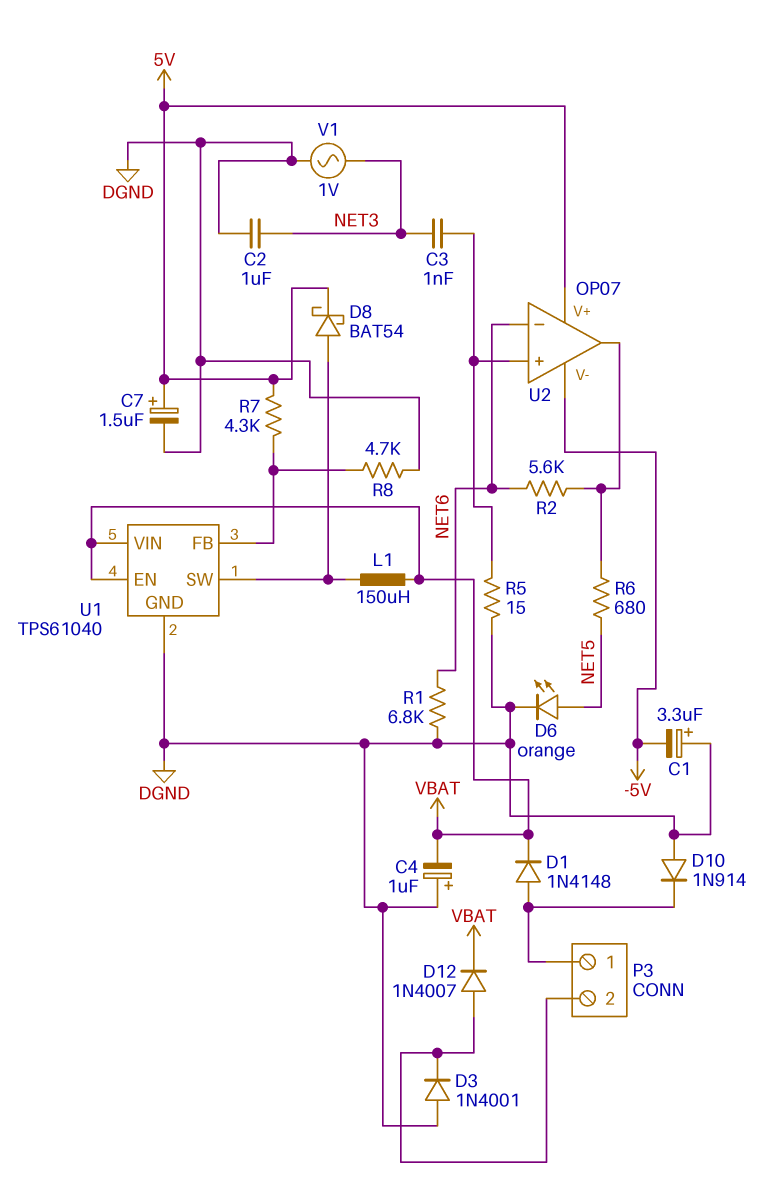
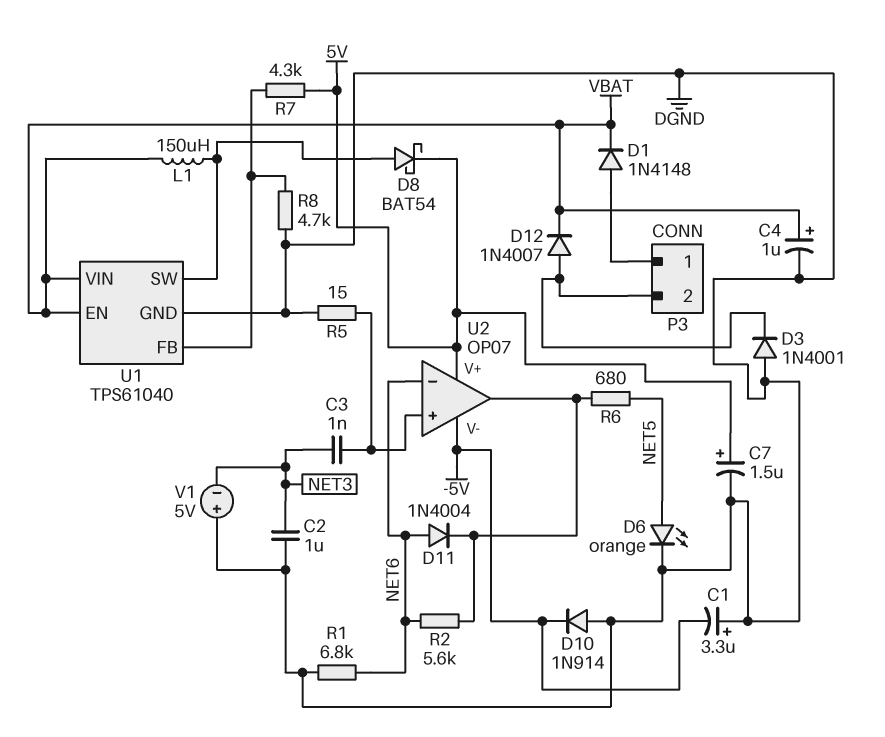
C4: 1uF (plus DGND, minus VBAT) -> 1uF (plus VBAT, minus DGND)
D10: diode 1N914 (A DGND, K P3/1) -> diode 1N914 (A DGND, K -5V)
D11: none -> diode 1N4004 (A NET6, K U2/out)
V1: AC 1V (DGND, NET3) -> 5V (plus DGND, minus NET3)

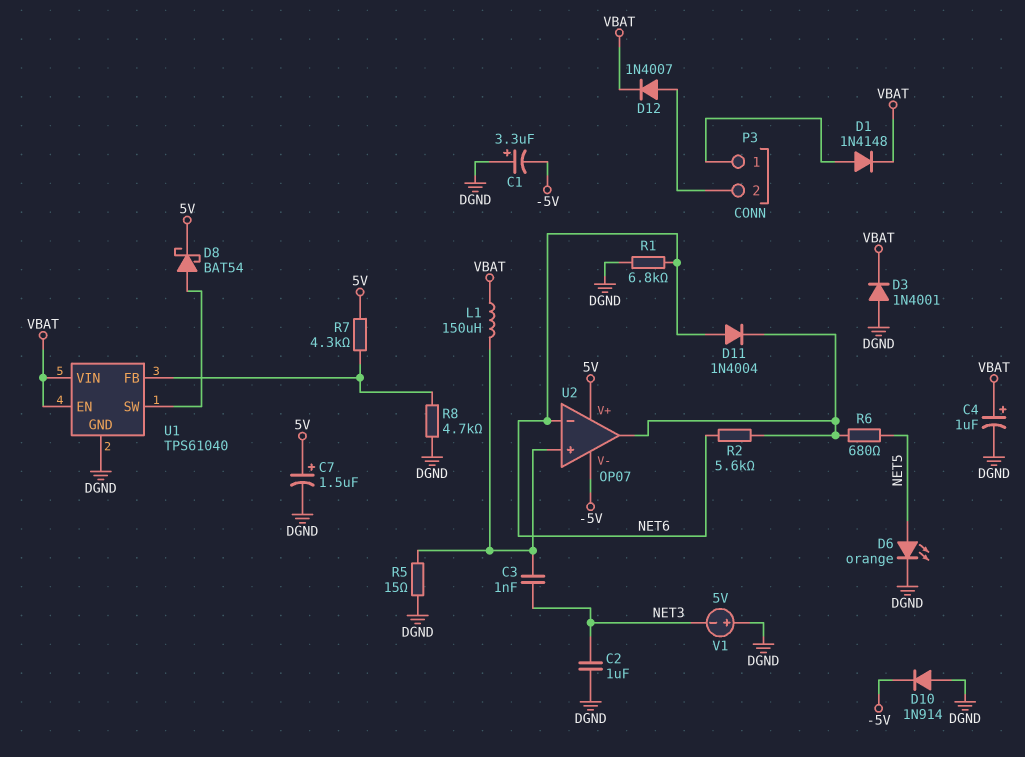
D3: diode 1N4001 (A DGND, K P3/2) -> diode 1N4001 (A DGND, K VBAT)
L1: 150uH (U1/SW, VBAT) -> 150uH (U2/in+, VBAT)

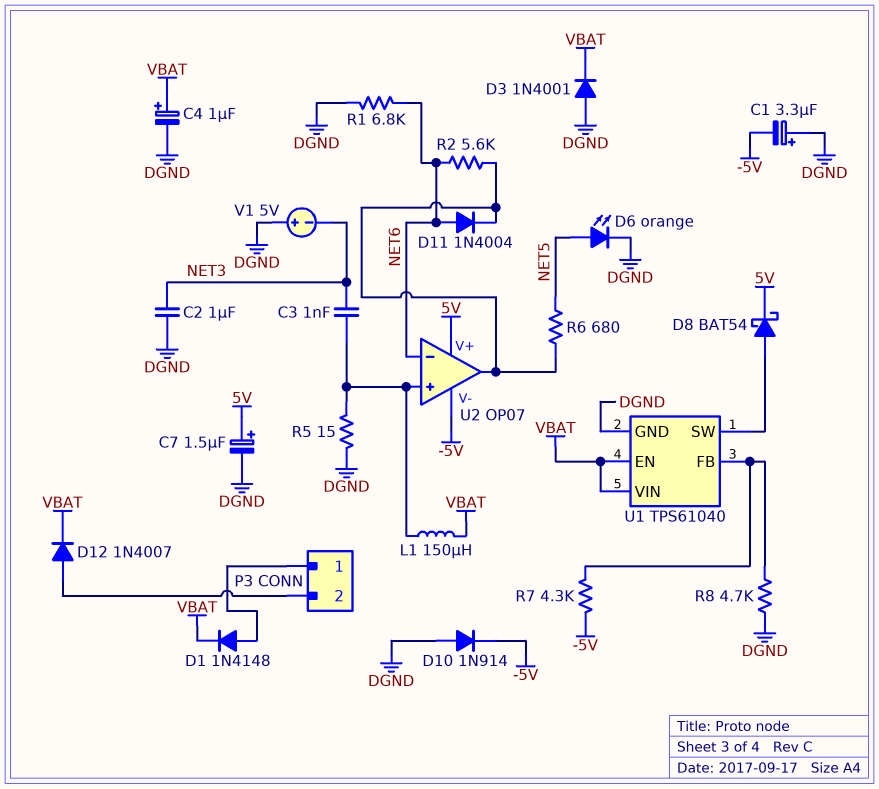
R7: 4.3k (5V, U1/FB) -> 4.3k (-5V, U1/FB)

